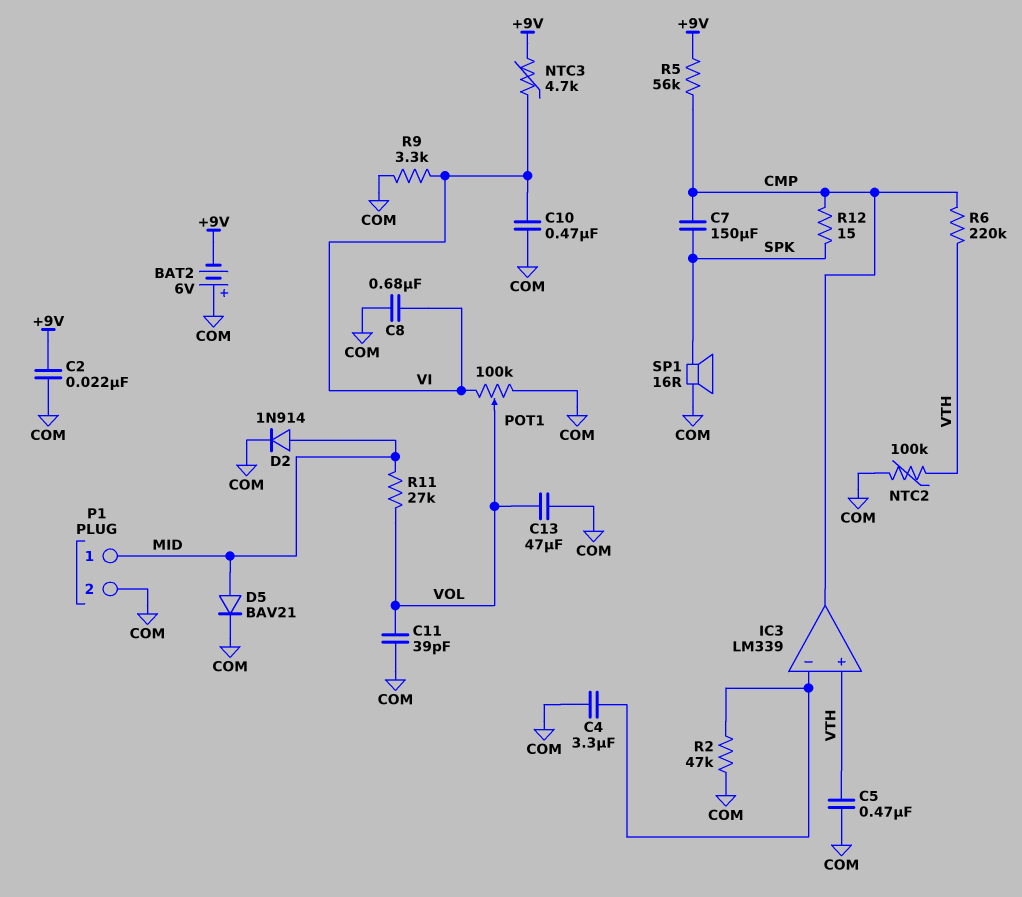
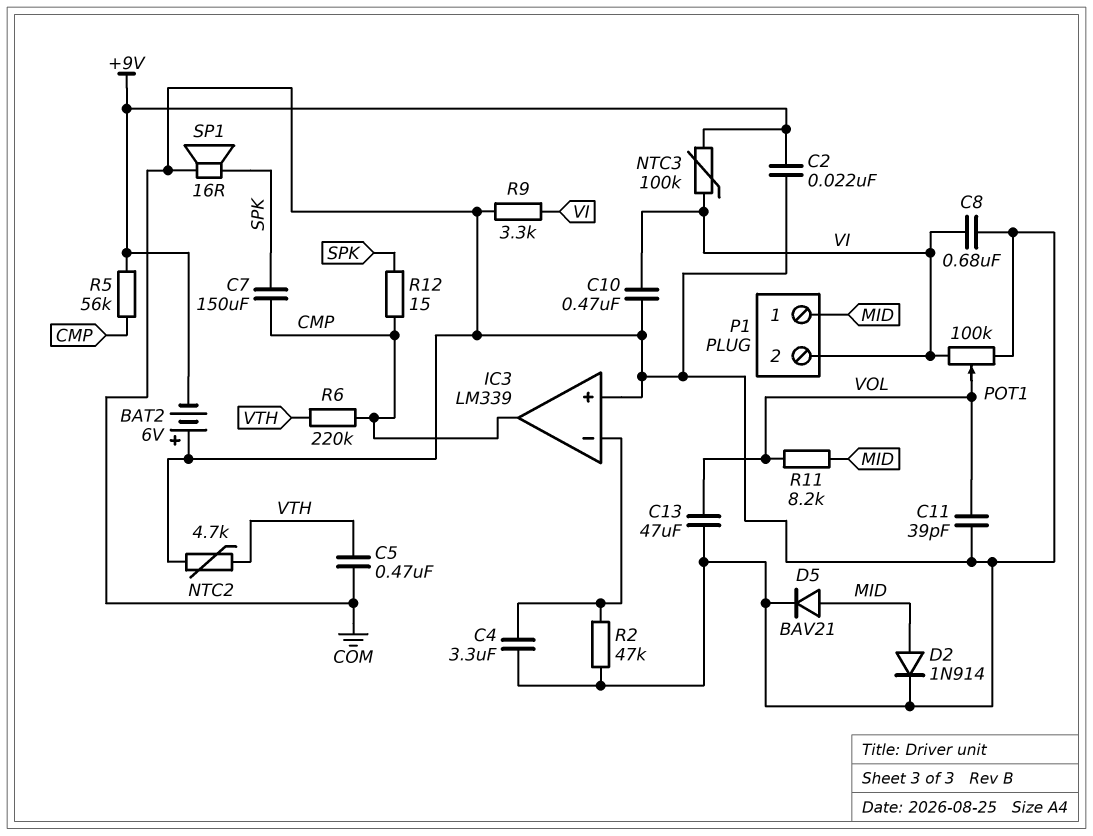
IC3 pin in+: VTH -> COM
NTC2: 100k (COM, VTH) -> 4.7k (COM, VTH)
NTC3: 4.7k (+9V, VI) -> 100k (+9V, VI)
P1 pin 2: COM -> VI
R11: 27k (MID, VOL) -> 8.2k (MID, VOL)

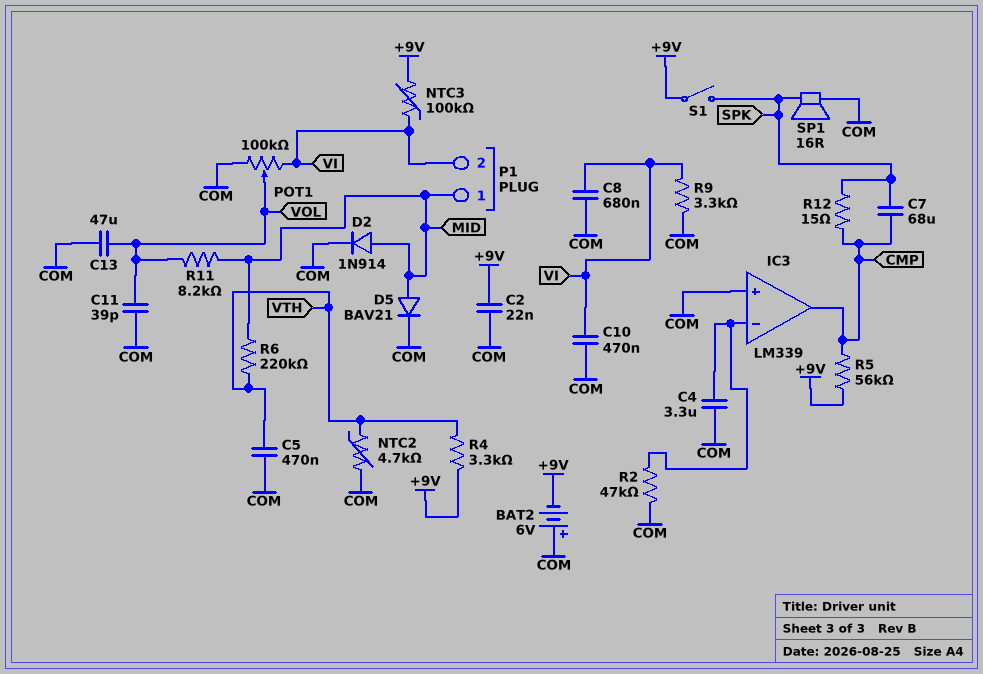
C7: 150uF (CMP, SPK) -> 68uF (CMP, SPK)
R4: none -> 3.3k (+9V, VTH)
R6: 220k (CMP, VTH) -> 220k (MID, VTH)
S1: none -> switch (+9V, SPK)

